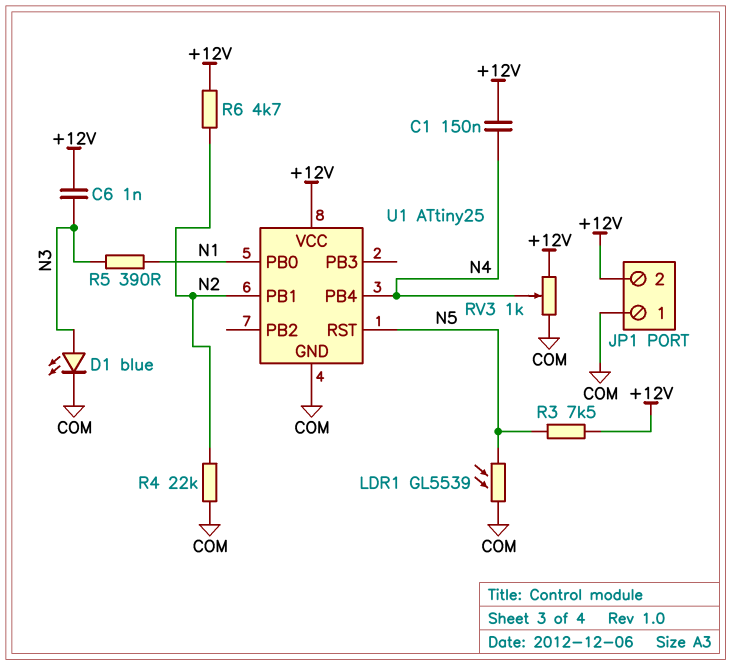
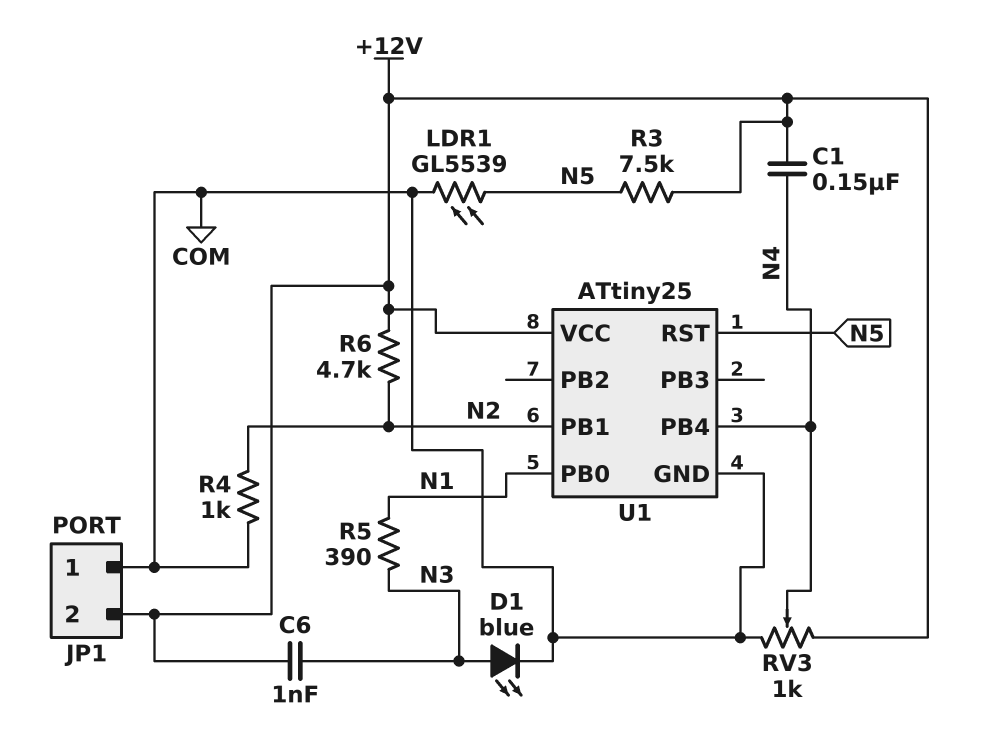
R4: 22k (COM, N2) -> 1k (COM, N2)

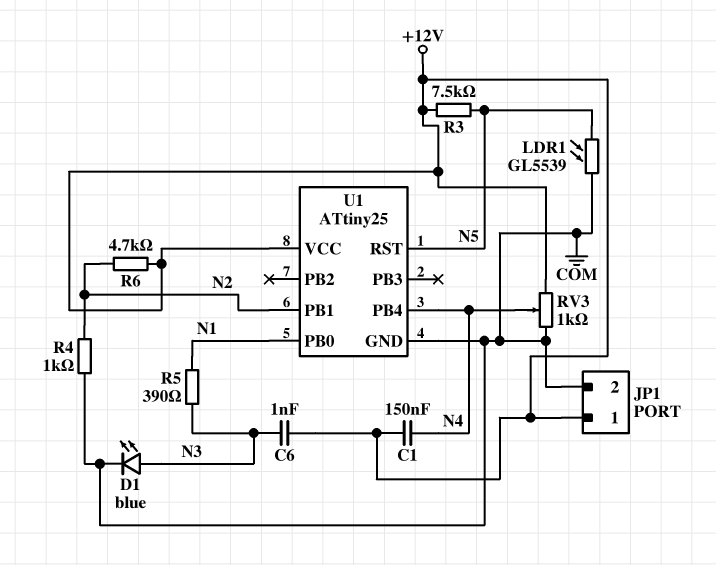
JP1 pin 1: COM -> +12V
JP1 pin 2: +12V -> COM

